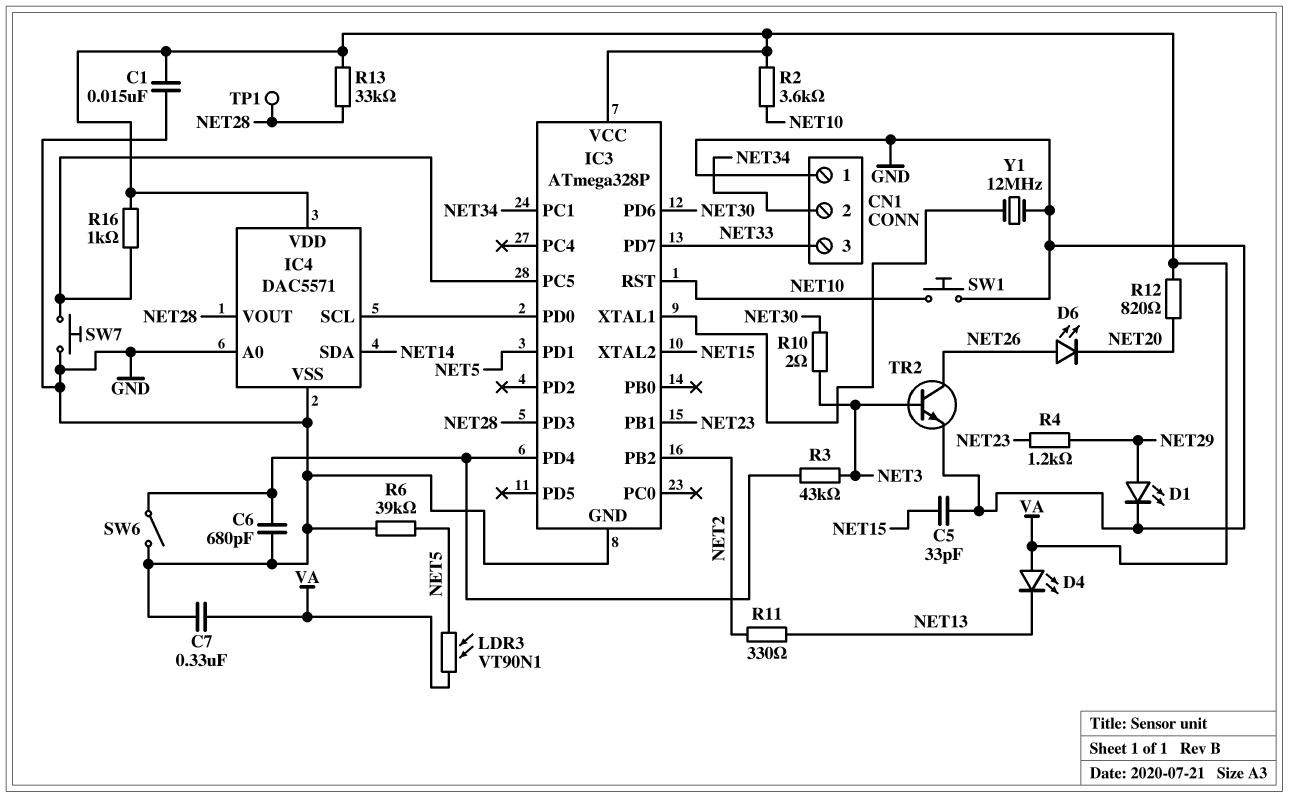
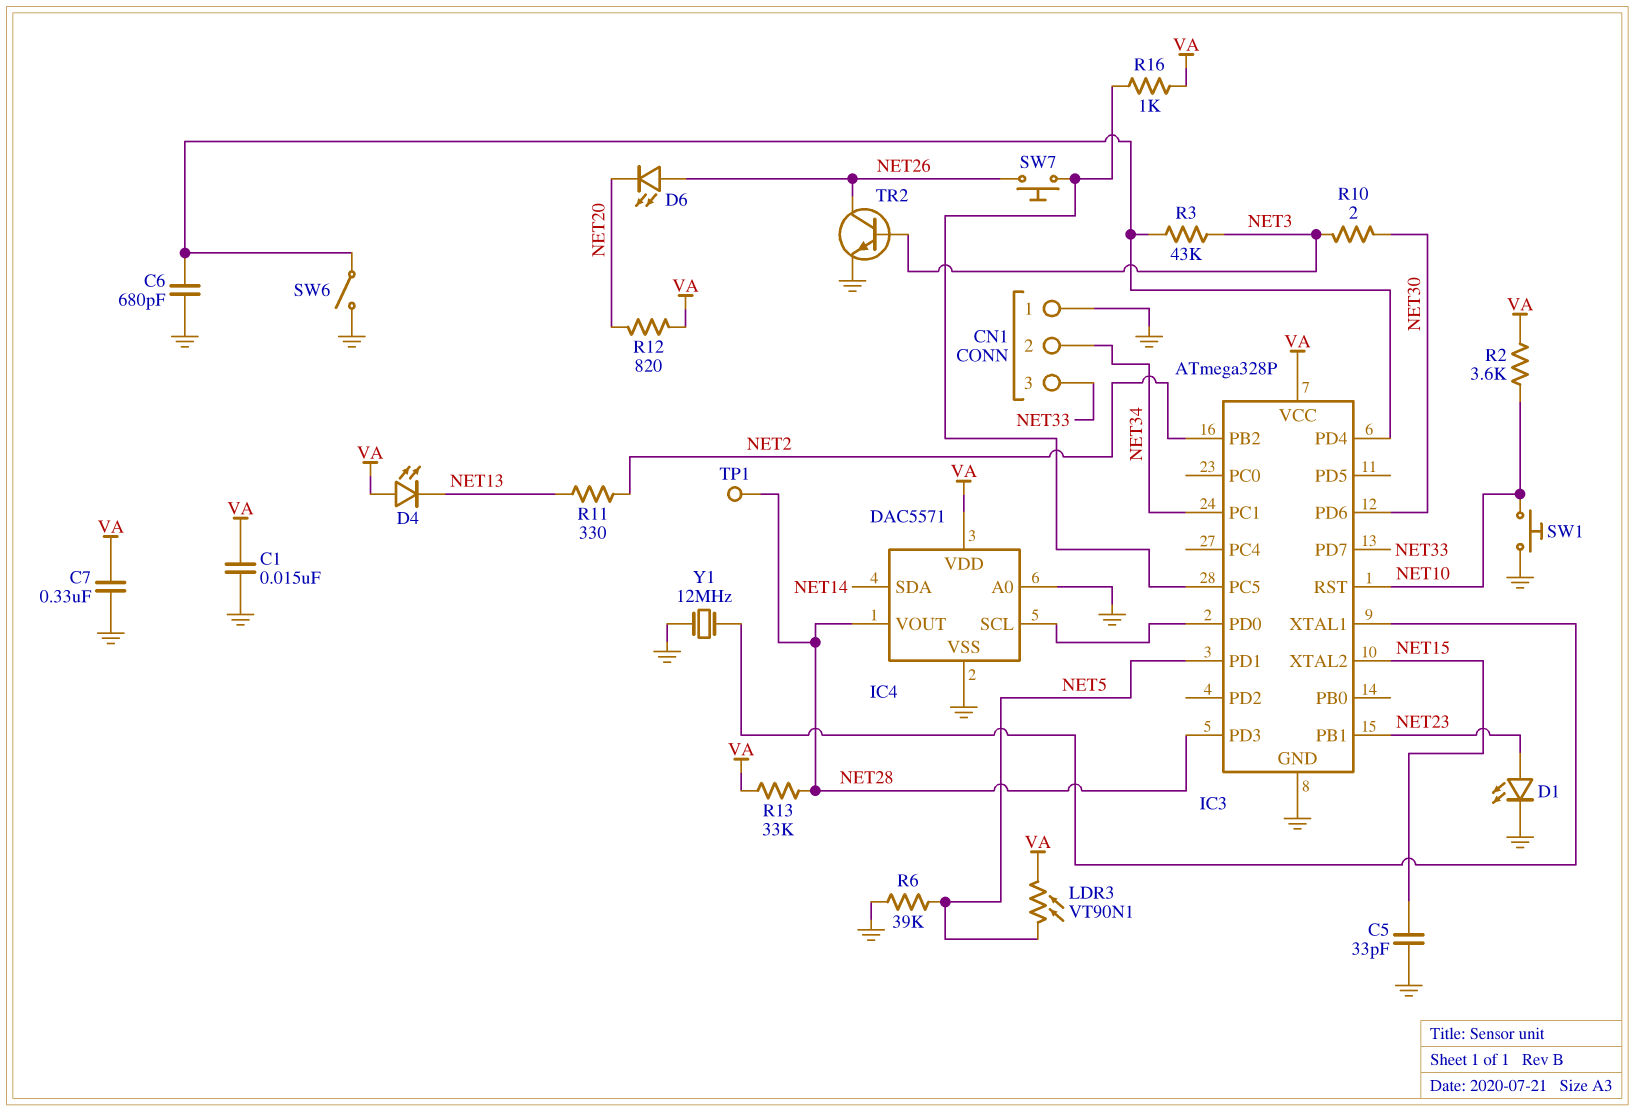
D1: LED (A NET29, K GND) -> LED (A NET23, K GND)
R4: 1.2k (NET23, NET29) -> none
SW7: button (GND, IC3/PC5) -> button (IC3/PC5, NET26)

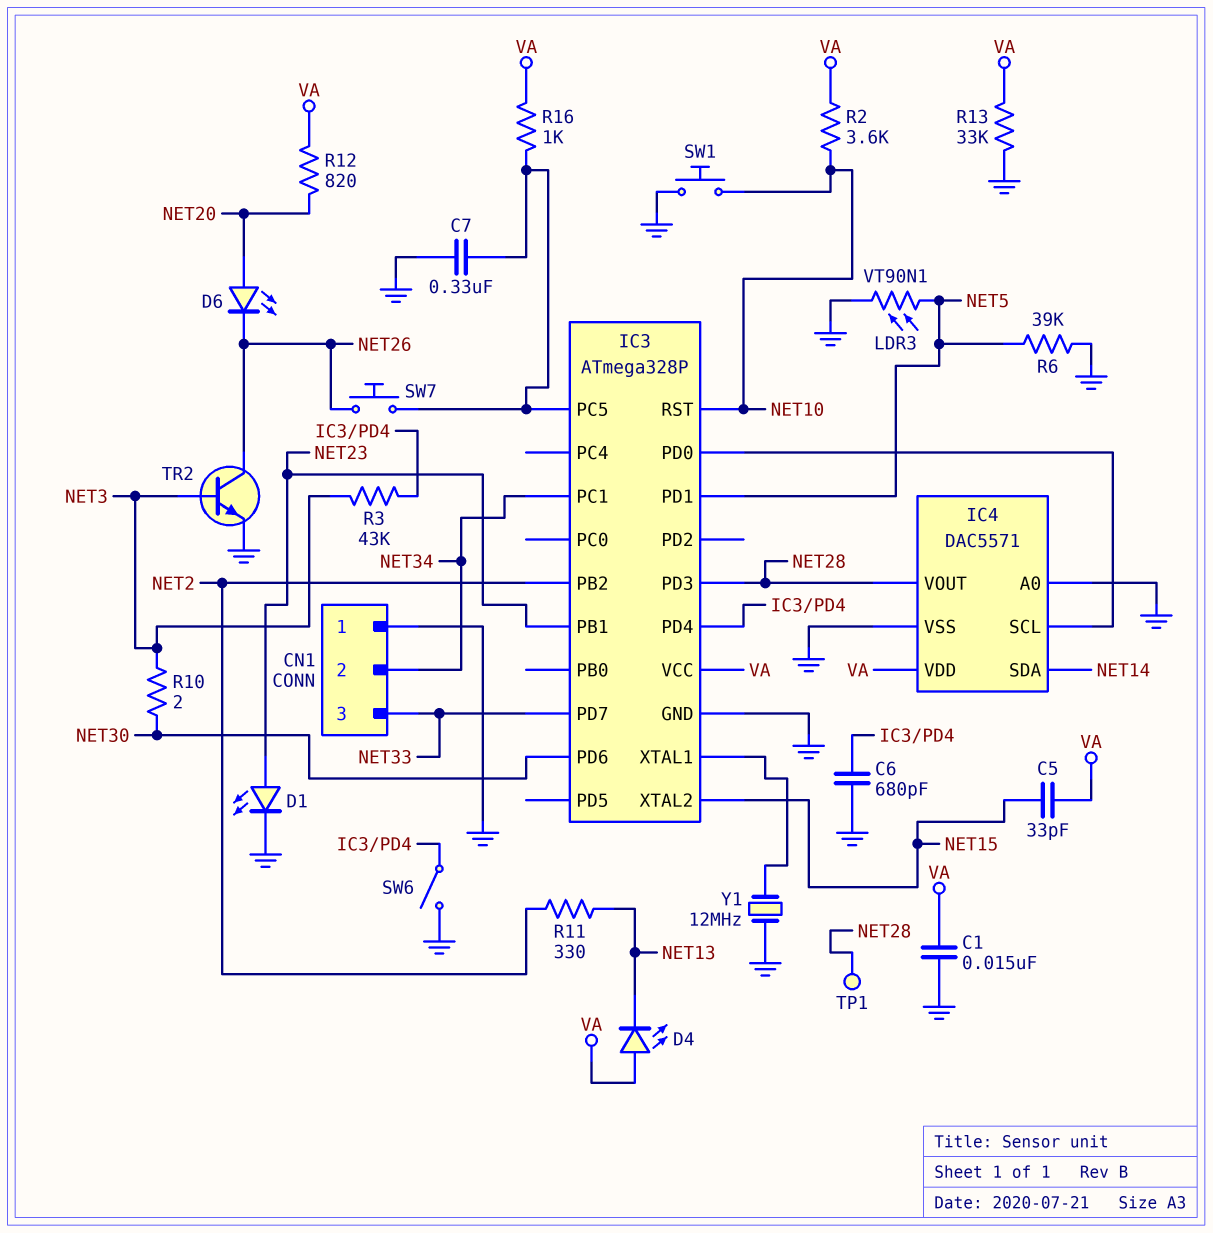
C5: 33pF (GND, NET15) -> 33pF (NET15, VA)
C7: 330nF (GND, VA) -> 330nF (GND, IC3/PC5)
D6: LED (A NET26, K NET20) -> LED (A NET20, K NET26)
LDR3: VT90N1 (NET5, VA) -> VT90N1 (GND, NET5)
R13: 33k (NET28, VA) -> 33k (GND, VA)

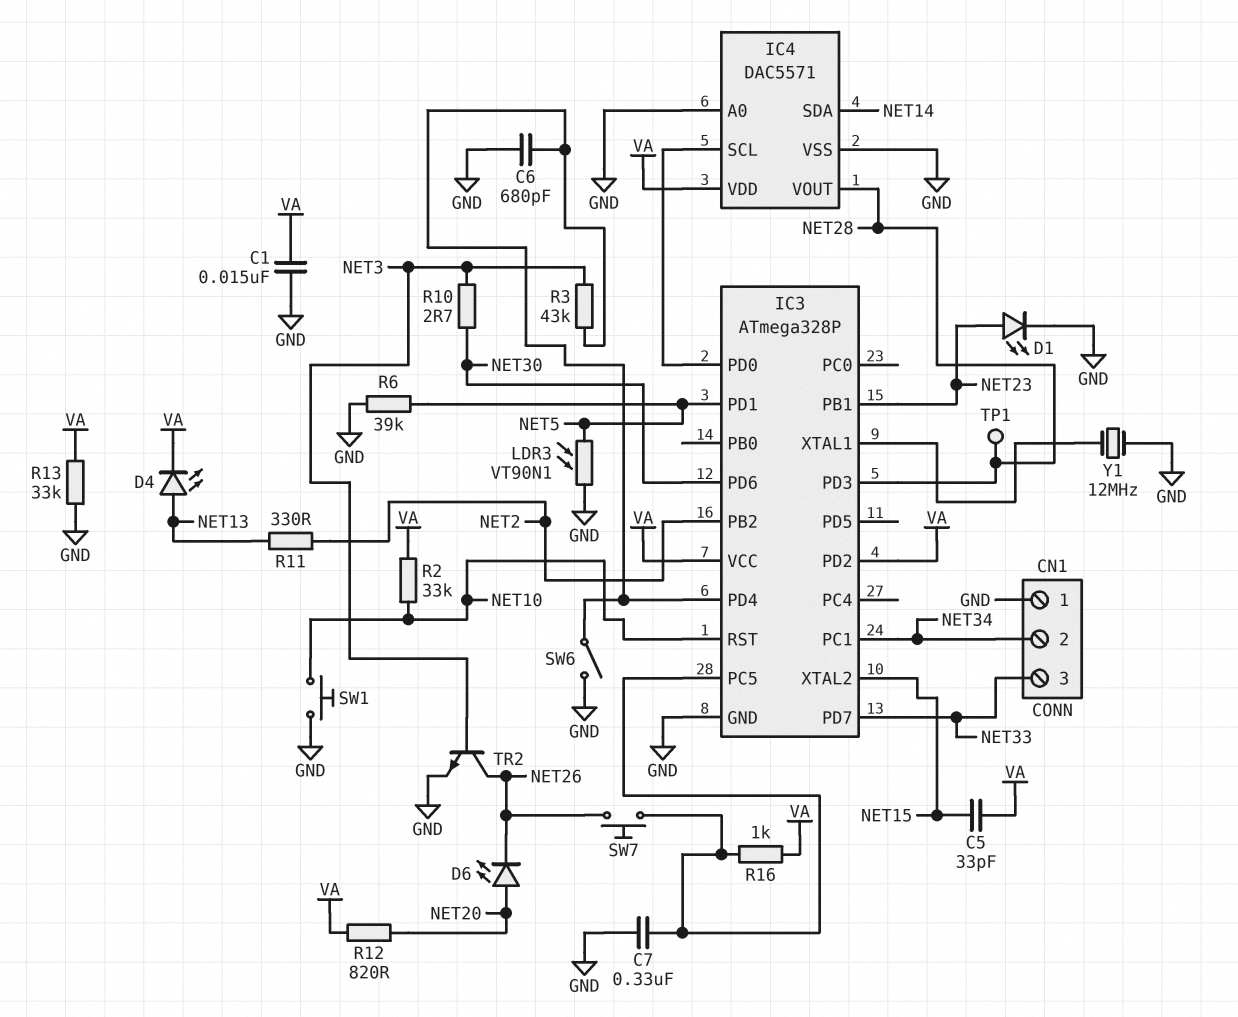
D4: LED (A VA, K NET13) -> LED (A NET13, K VA)
IC3 pin PD2: none -> VA
R2: 3.6k (NET10, VA) -> 33k (NET10, VA)
R10: 2 (NET3, NET30) -> 2.7 (NET3, NET30)

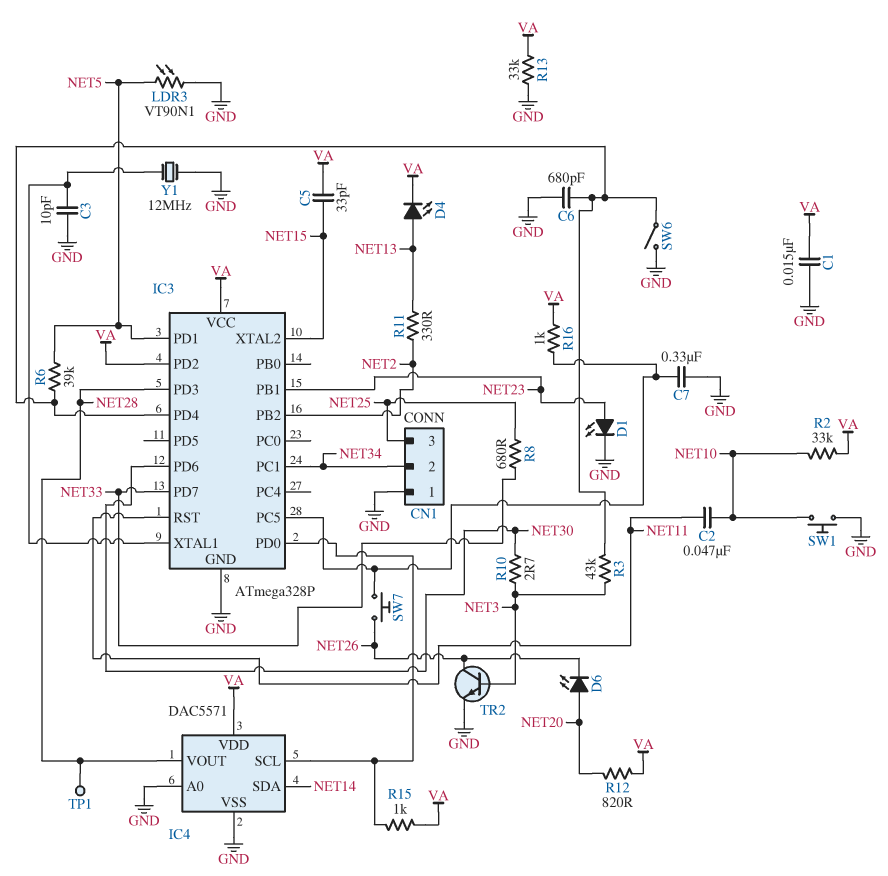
C2: none -> 47nF (NET10, NET11)
C3: none -> 10pF (GND, IC3/XTAL1)
CN1 pin 3: NET33 -> NET25
IC3 pin RST: NET10 -> NET11
R6: 39k (GND, NET5) -> 39k (IC3/PD4, NET5)
R8: none -> 680 (NET25, NET33)
R15: none -> 1k (IC3/PD0, VA)

